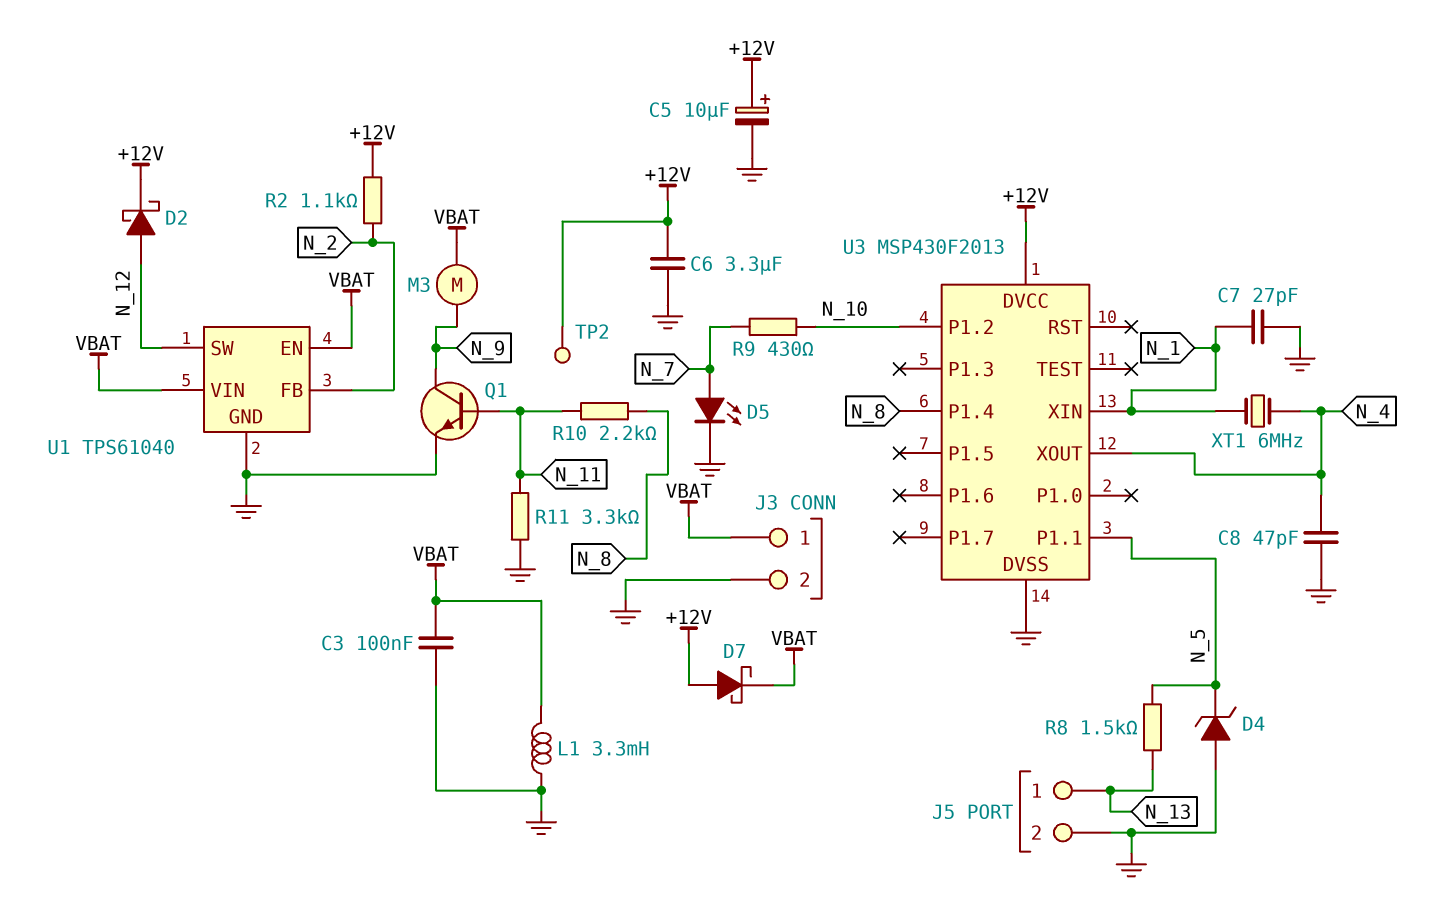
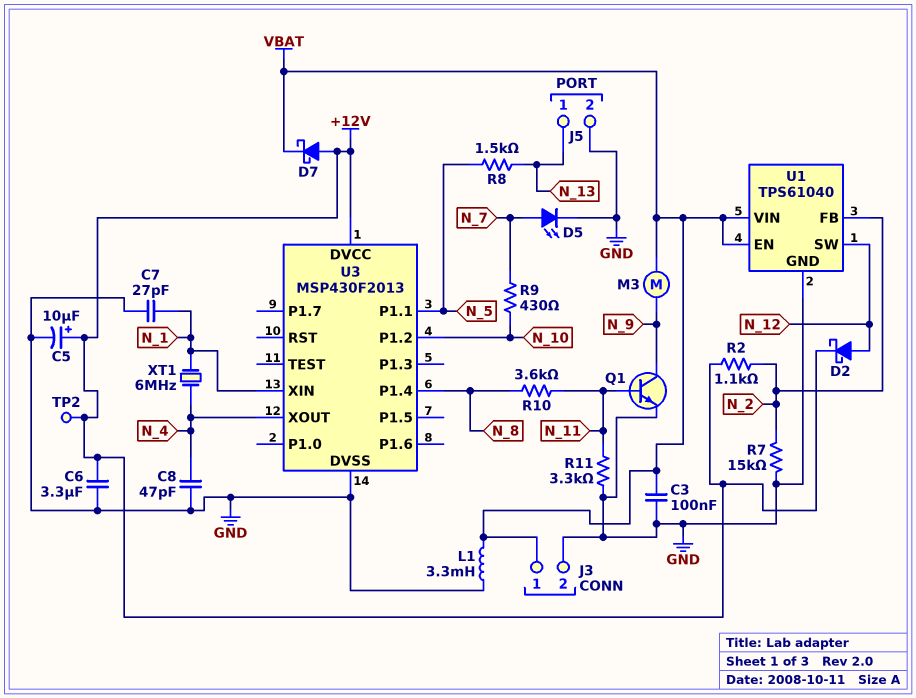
D4: zener (A GND, K N_5) -> none
R7: none -> 15k (GND, N_2)
R10: 2.2k (N_8, N_11) -> 3.6k (N_8, N_11)

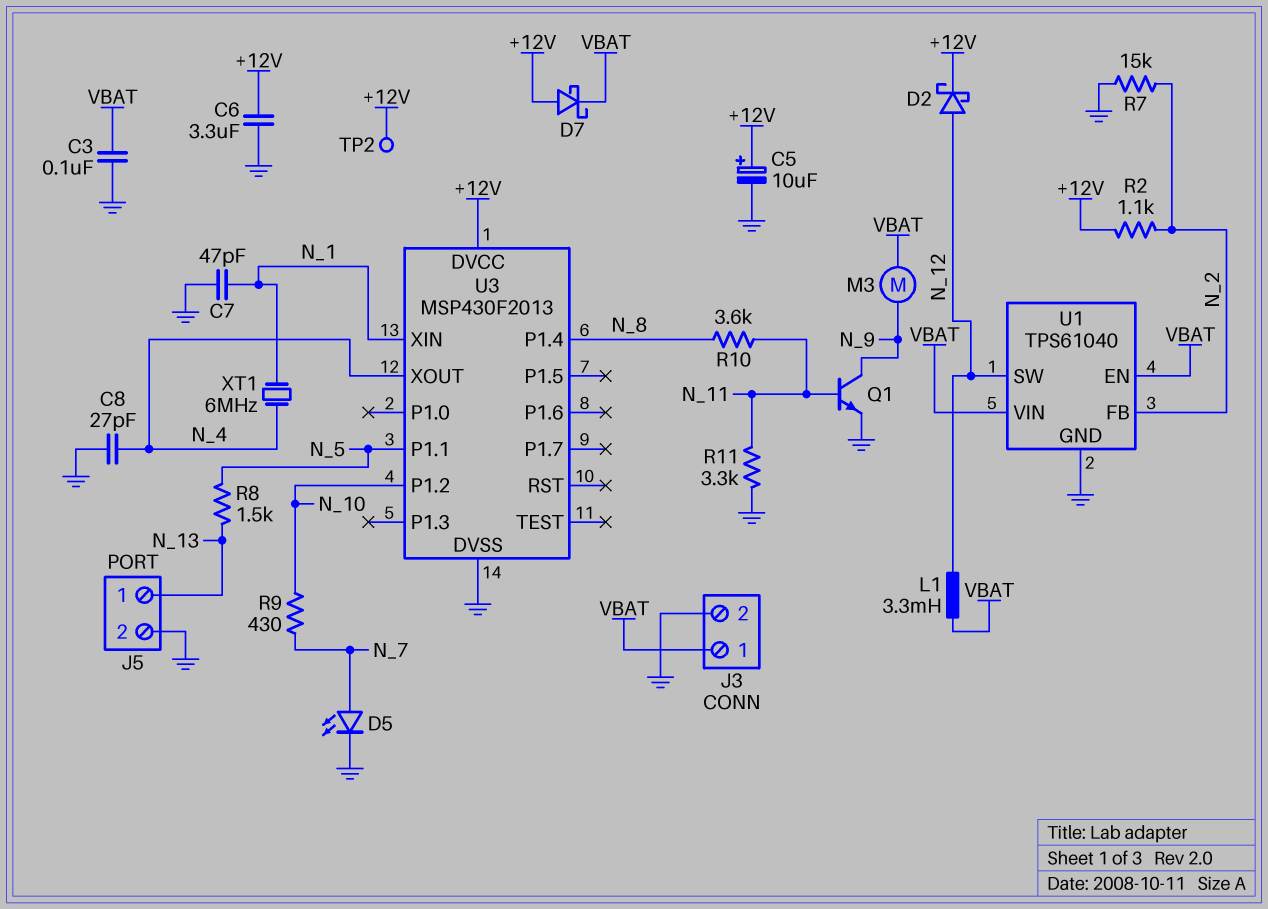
C7: 27pF (GND, N_1) -> 47pF (GND, N_1)
C8: 47pF (GND, N_4) -> 27pF (GND, N_4)
L1: 3.3mH (GND, VBAT) -> 3.3mH (N_12, VBAT)

